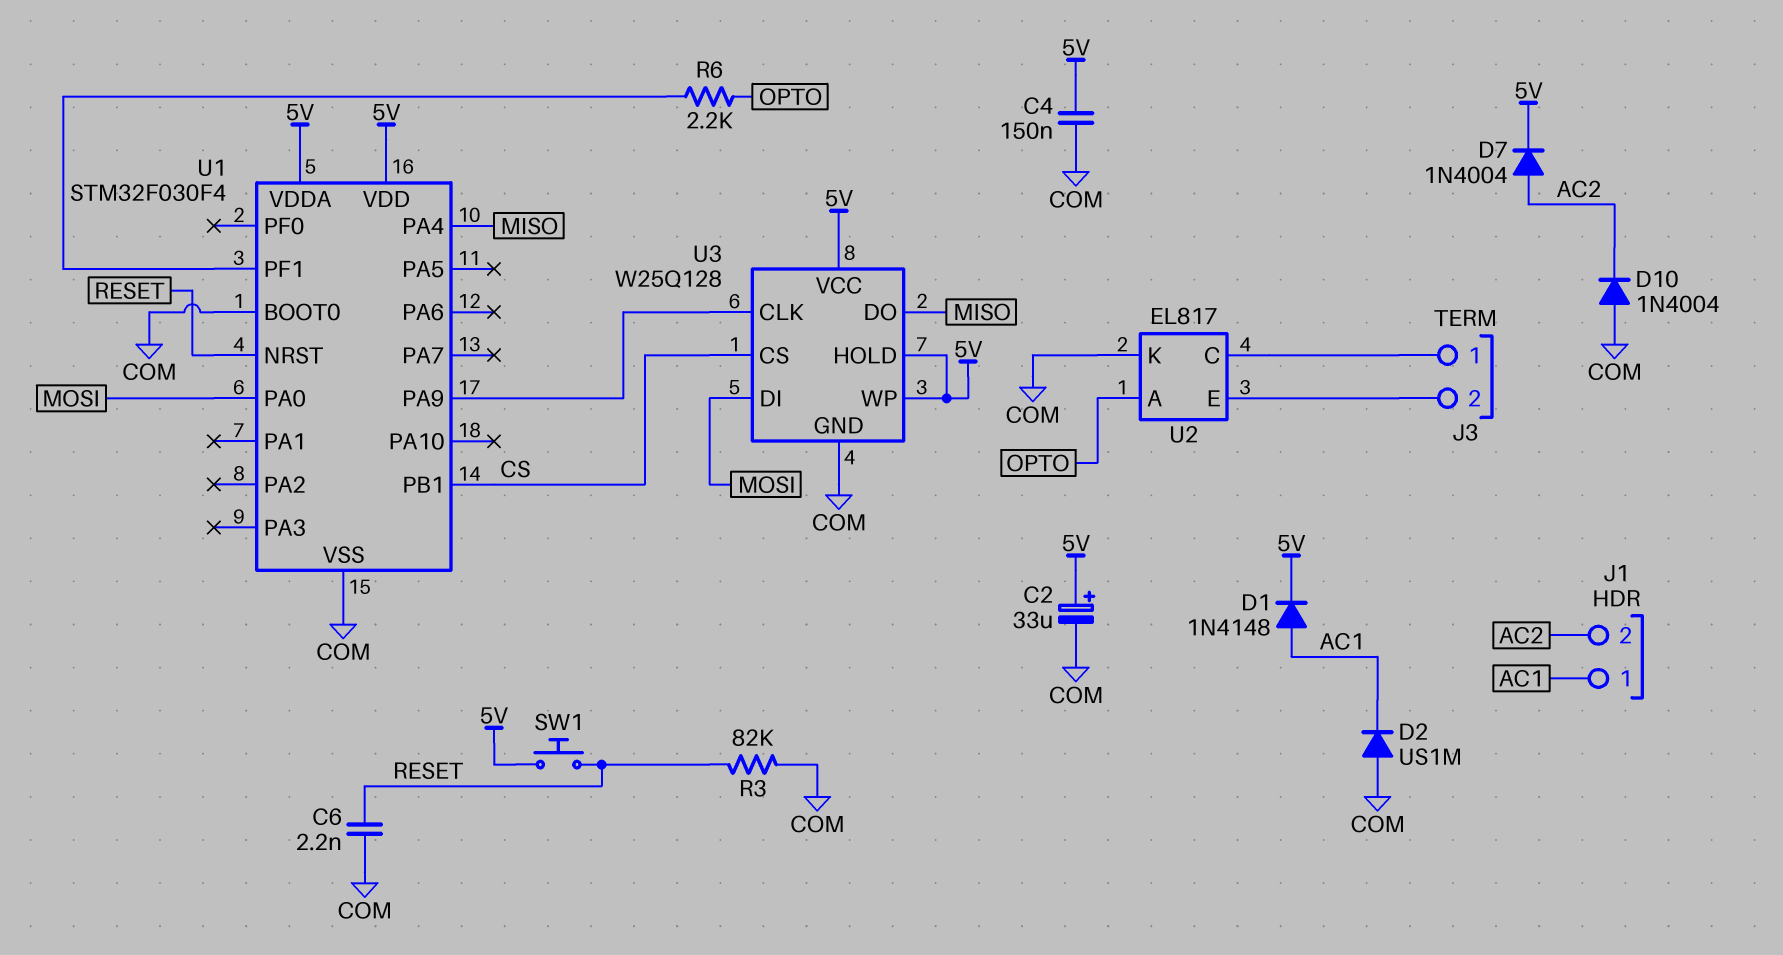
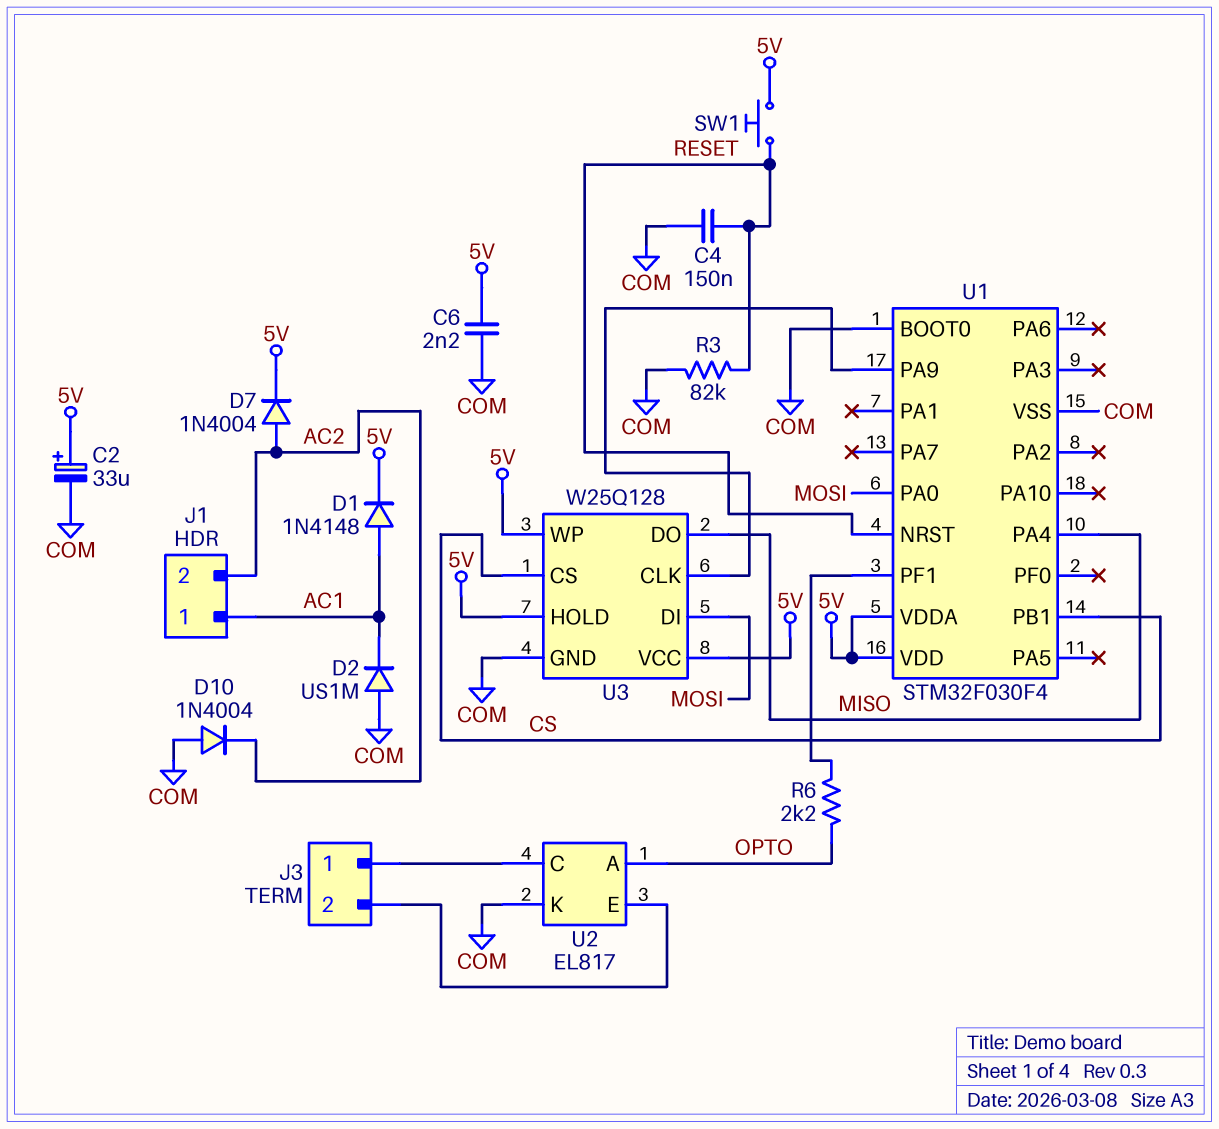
C4: 150nF (5V, COM) -> 150nF (COM, RESET)
C6: 2.2nF (COM, RESET) -> 2.2nF (5V, COM)

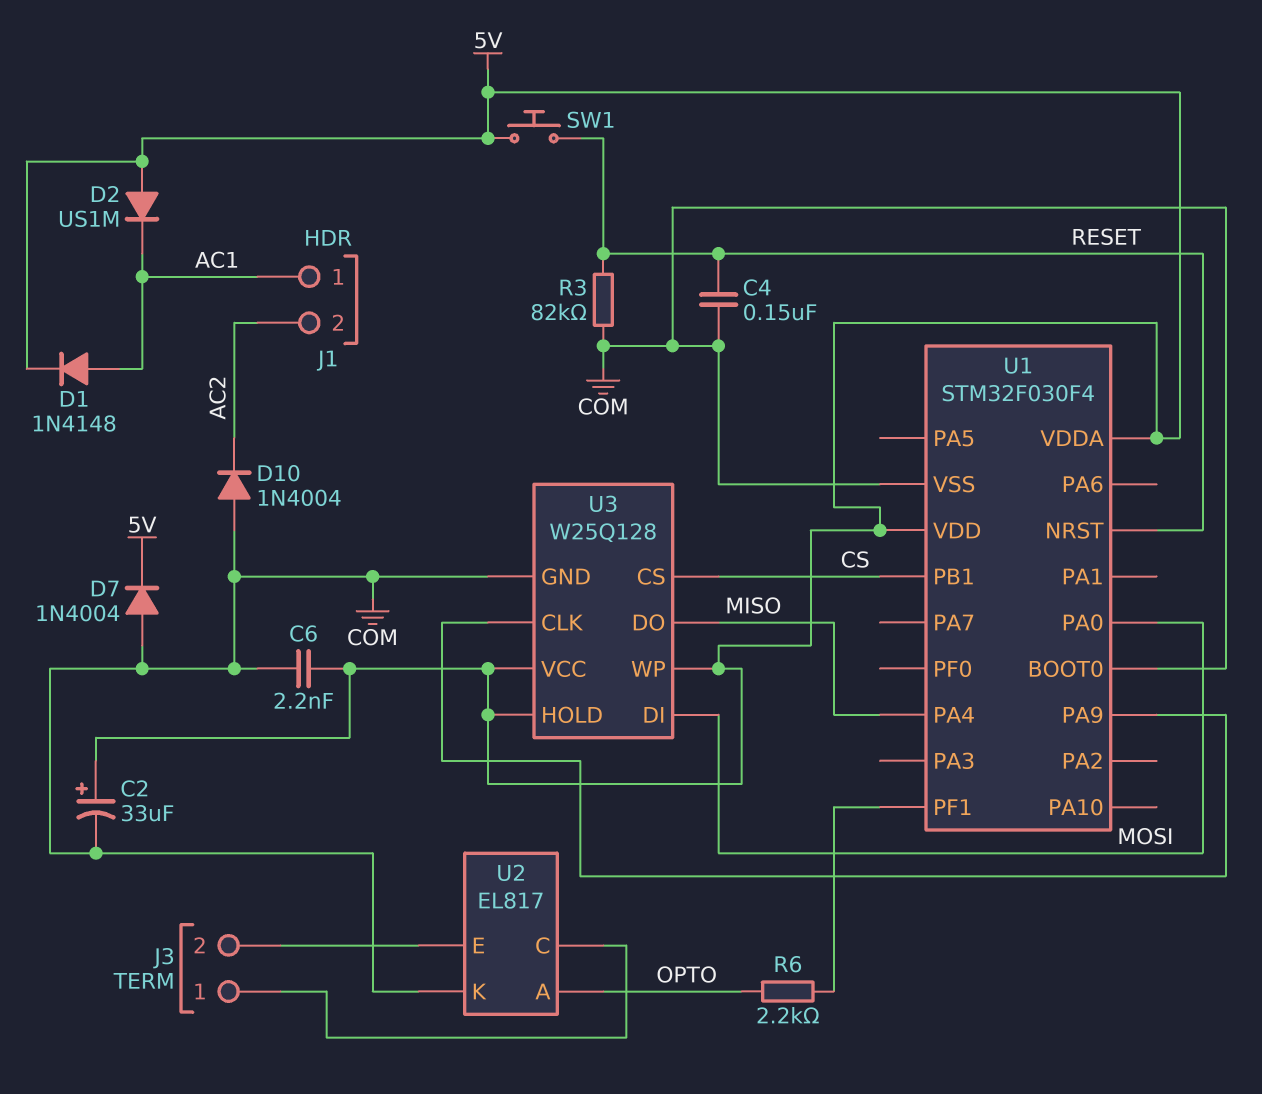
D2: diode US1M (A COM, K AC1) -> diode US1M (A 5V, K AC1)
D7: diode 1N4004 (A AC2, K 5V) -> diode 1N4004 (A COM, K 5V)

